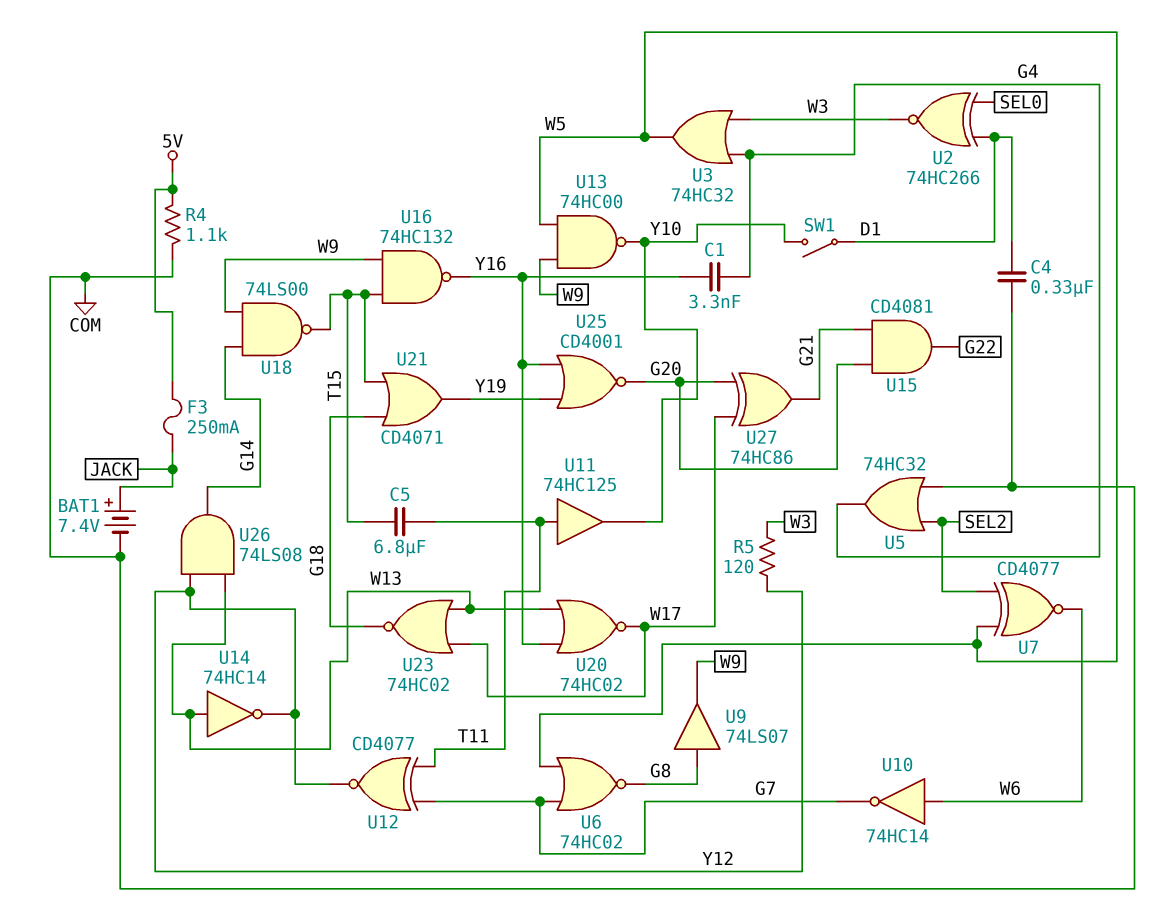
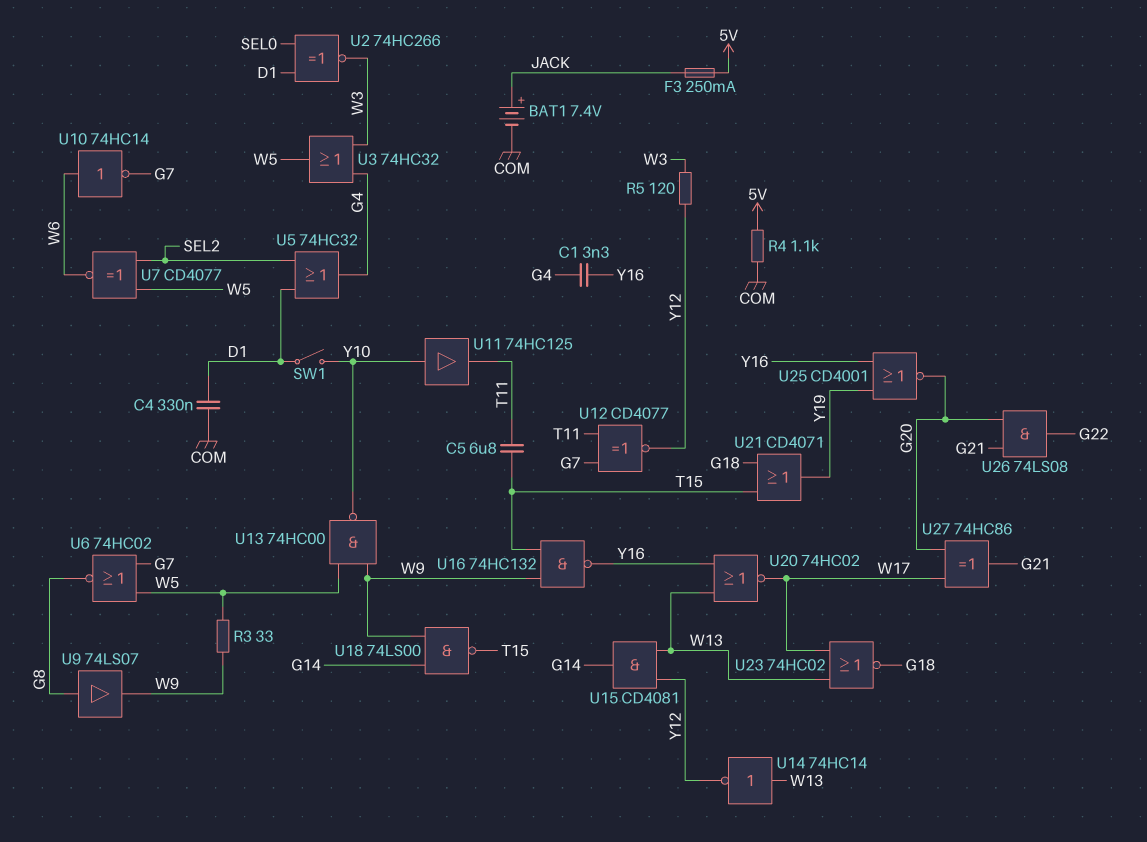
R3: none -> 33 (W5, W9)
U5: OR 74HC32 (in COM, in SEL2, out G4) -> OR 74HC32 (in D1, in SEL2, out G4)
U11: buffer 74HC125 (in T11, out Y10) -> buffer 74HC125 (in Y10, out T11)
U15: AND CD4081 (in G20, in G21, out G22) -> AND CD4081 (in W13, in Y12, out G14)
U26: AND 74LS08 (in W13, in Y12, out G14) -> AND 74LS08 (in G20, in G21, out G22)

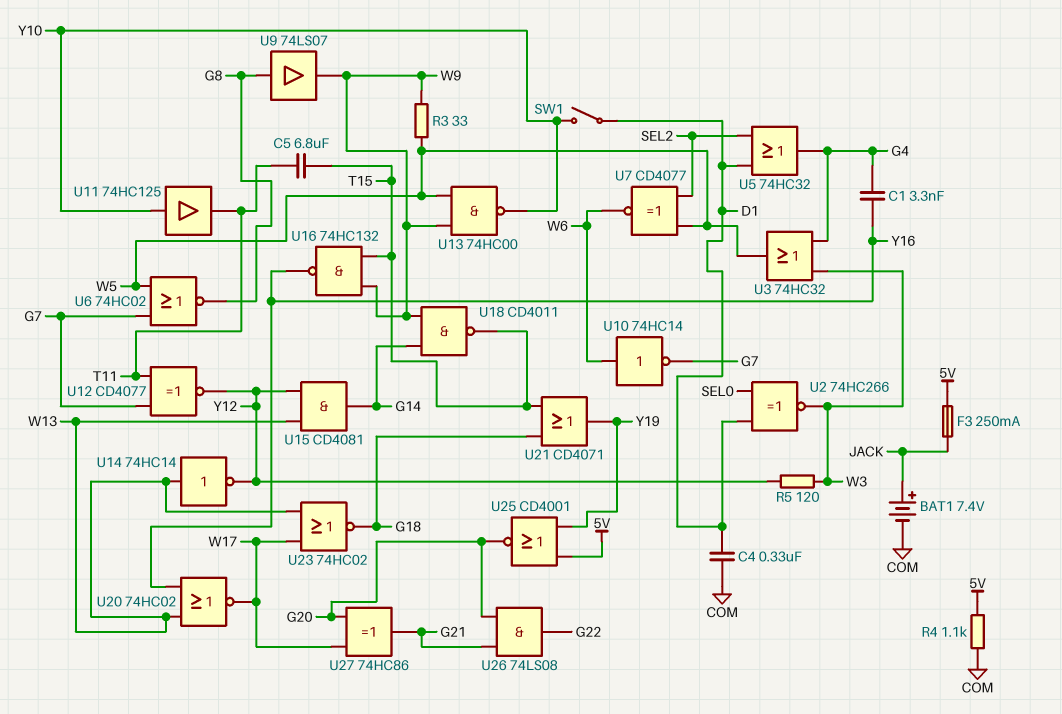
U18: NAND 74LS00 (in G14, in W9, out T15) -> NAND CD4011 (in G14, in W9, out T15)
U25: NOR CD4001 (in Y16, in Y19, out G20) -> NOR CD4001 (in 5V, in Y19, out G20)

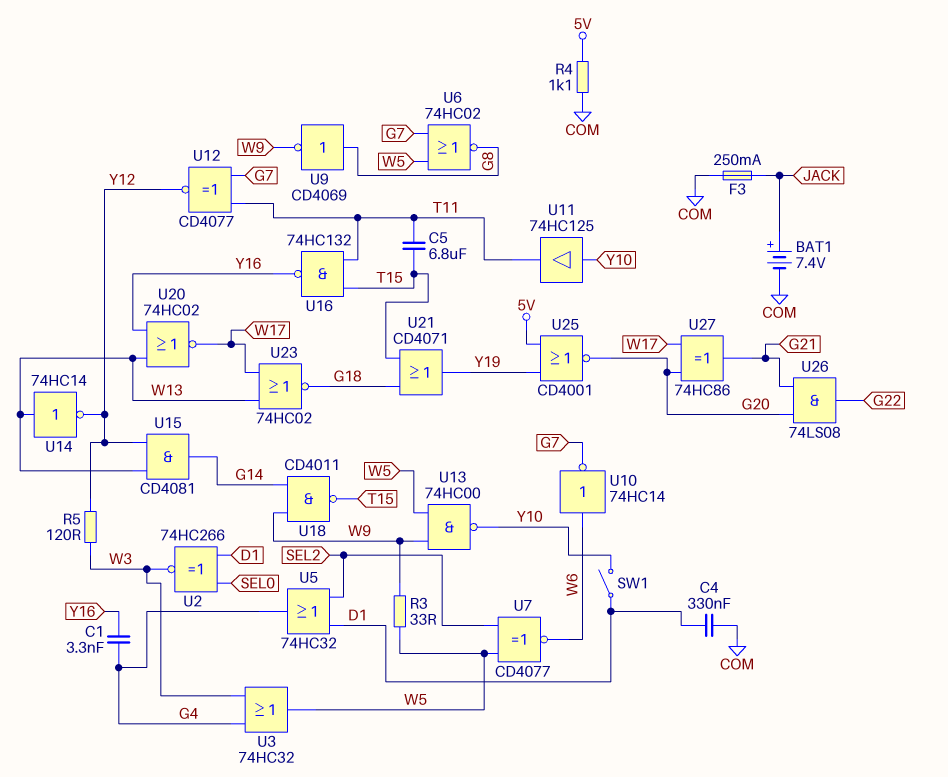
F3: 250mA (5V, JACK) -> 250mA (COM, JACK)
U9: buffer 74LS07 (in G8, out W9) -> NOT CD4069 (in G8, out W9)
U16: NAND 74HC132 (in T15, in W9, out Y16) -> NAND 74HC132 (in T11, in T15, out Y16)

